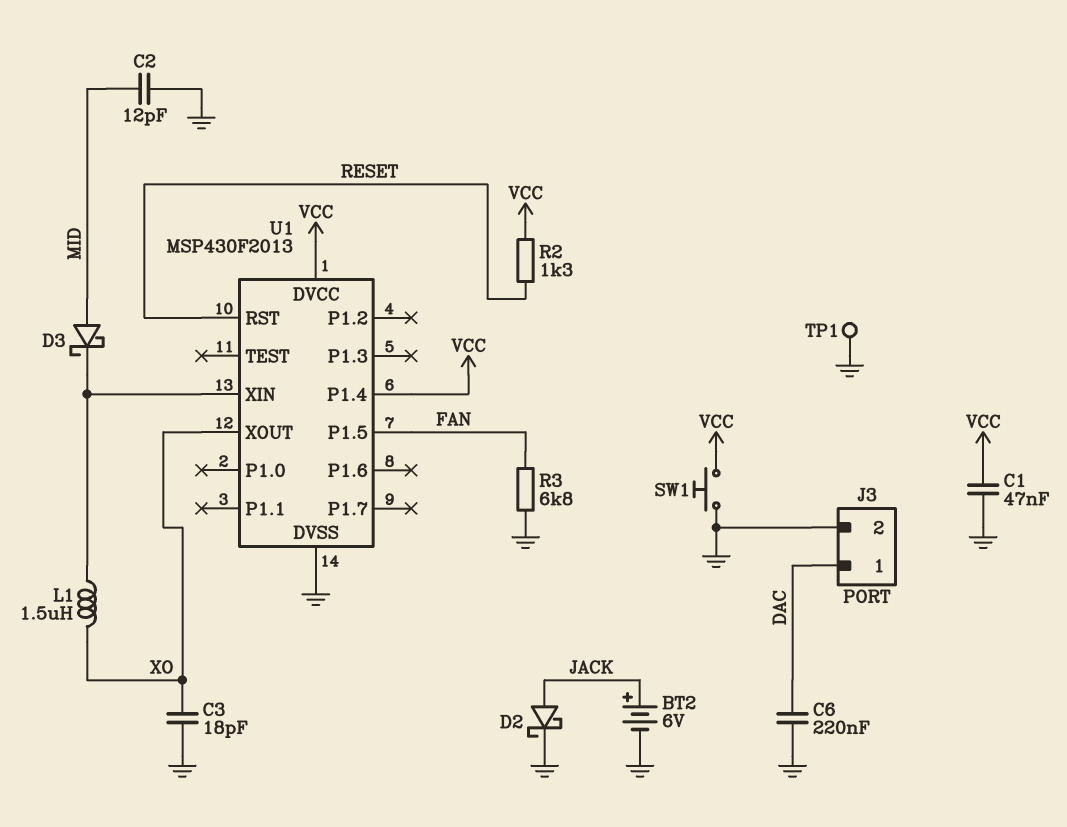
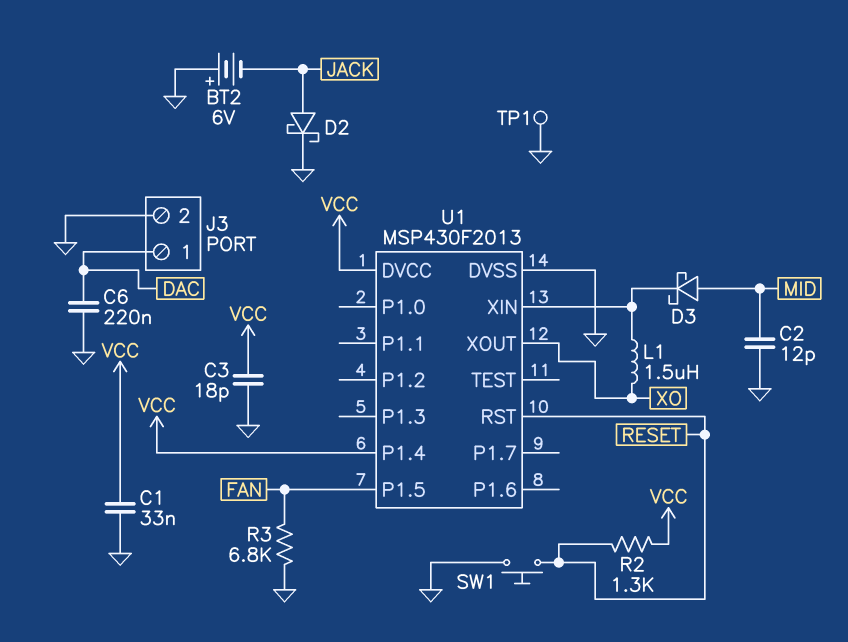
BT2: 6V (plus JACK, minus GND) -> 6V (plus GND, minus JACK)
C1: 47nF (GND, VCC) -> 33nF (GND, VCC)
C3: 18pF (GND, XO) -> 18pF (GND, VCC)
SW1: button (GND, VCC) -> button (GND, RESET)

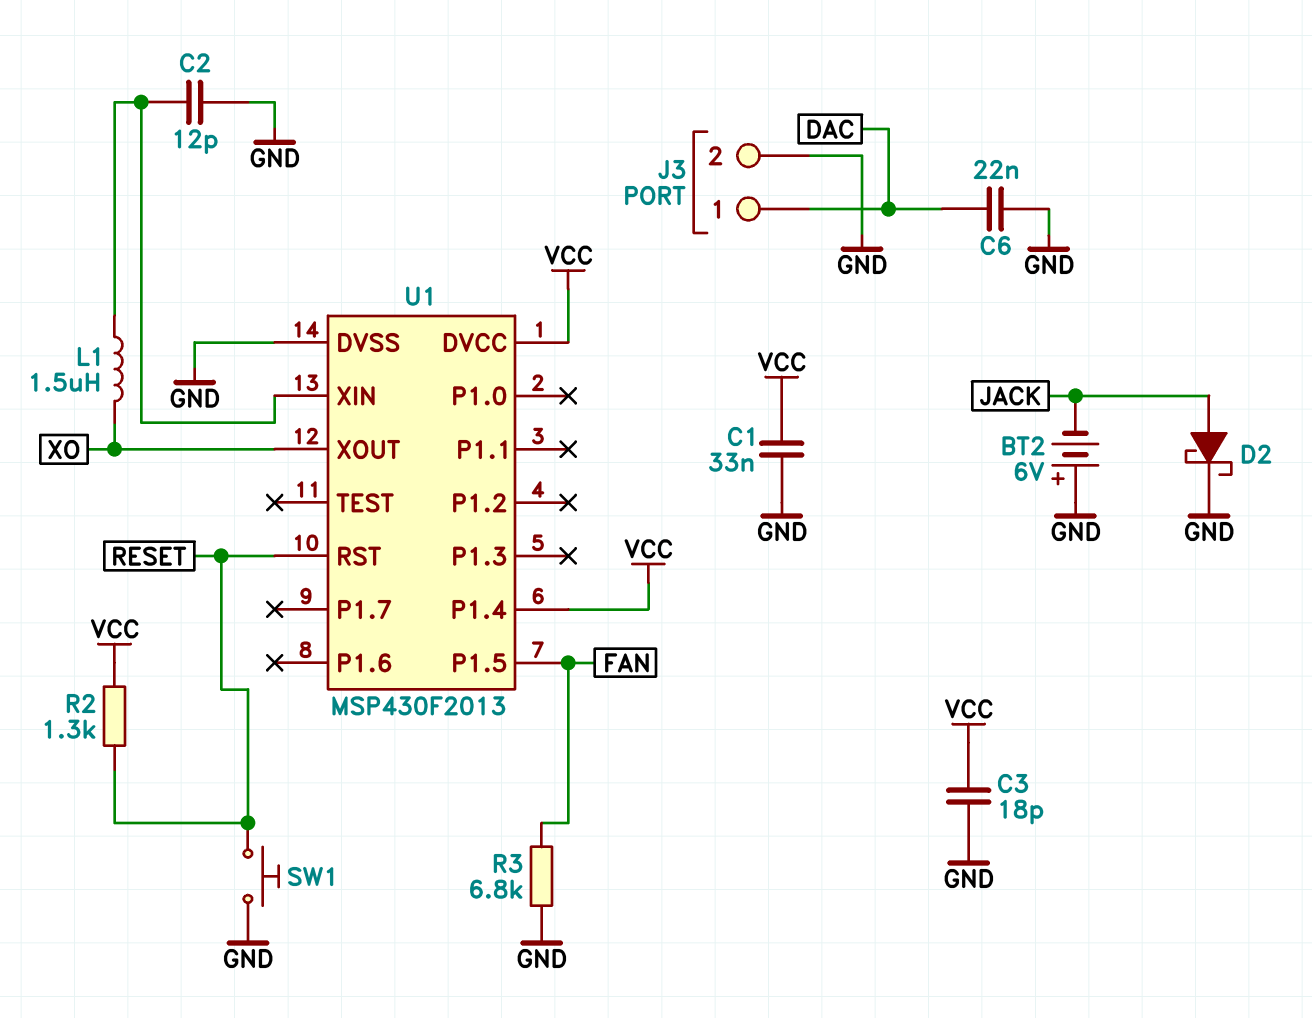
C2: 12pF (GND, MID) -> 12pF (GND, U1/XIN)
C6: 220nF (DAC, GND) -> 22nF (DAC, GND)
D3: schottky (A MID, K U1/XIN) -> none
TP1: test point (GND) -> none

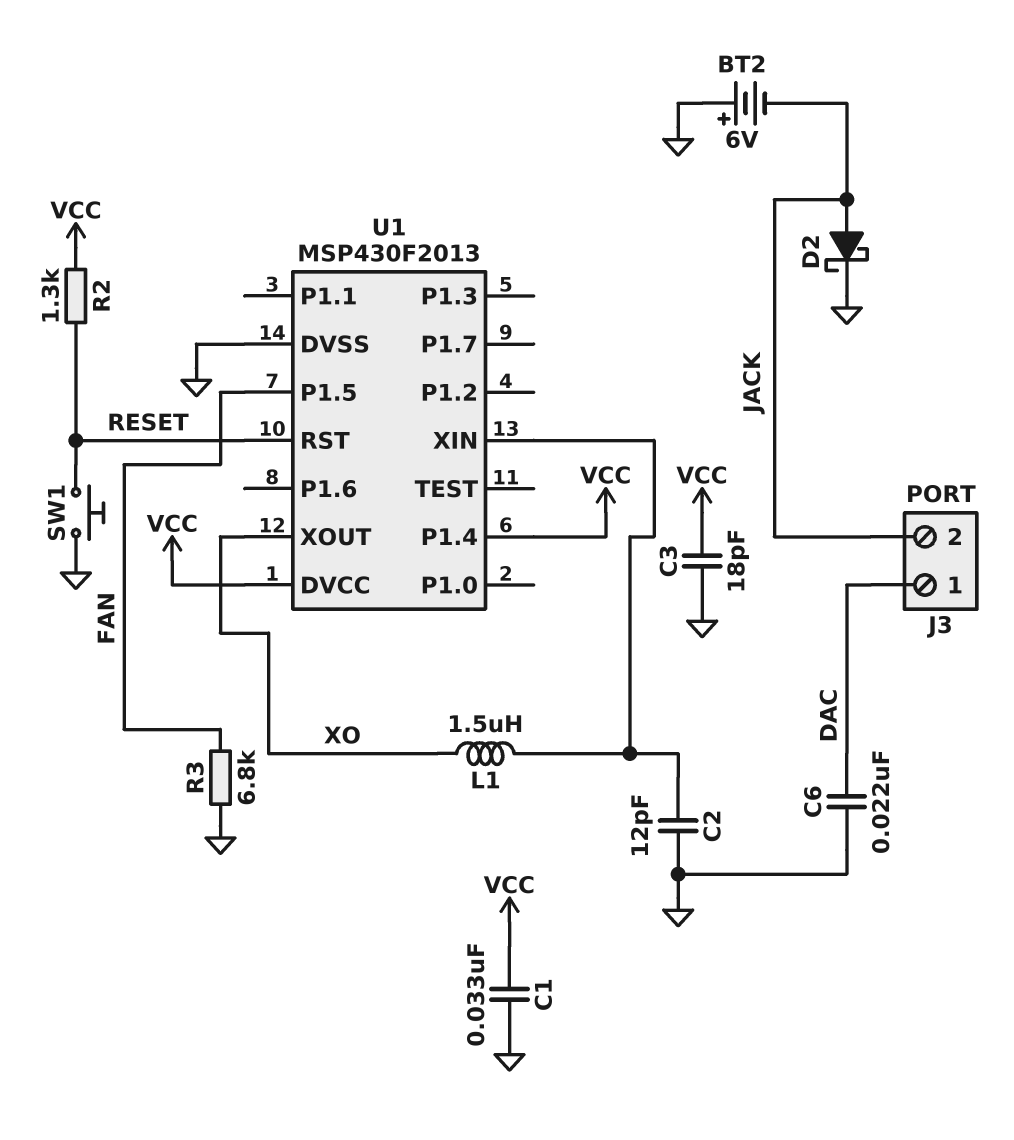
J3 pin 2: GND -> JACK

